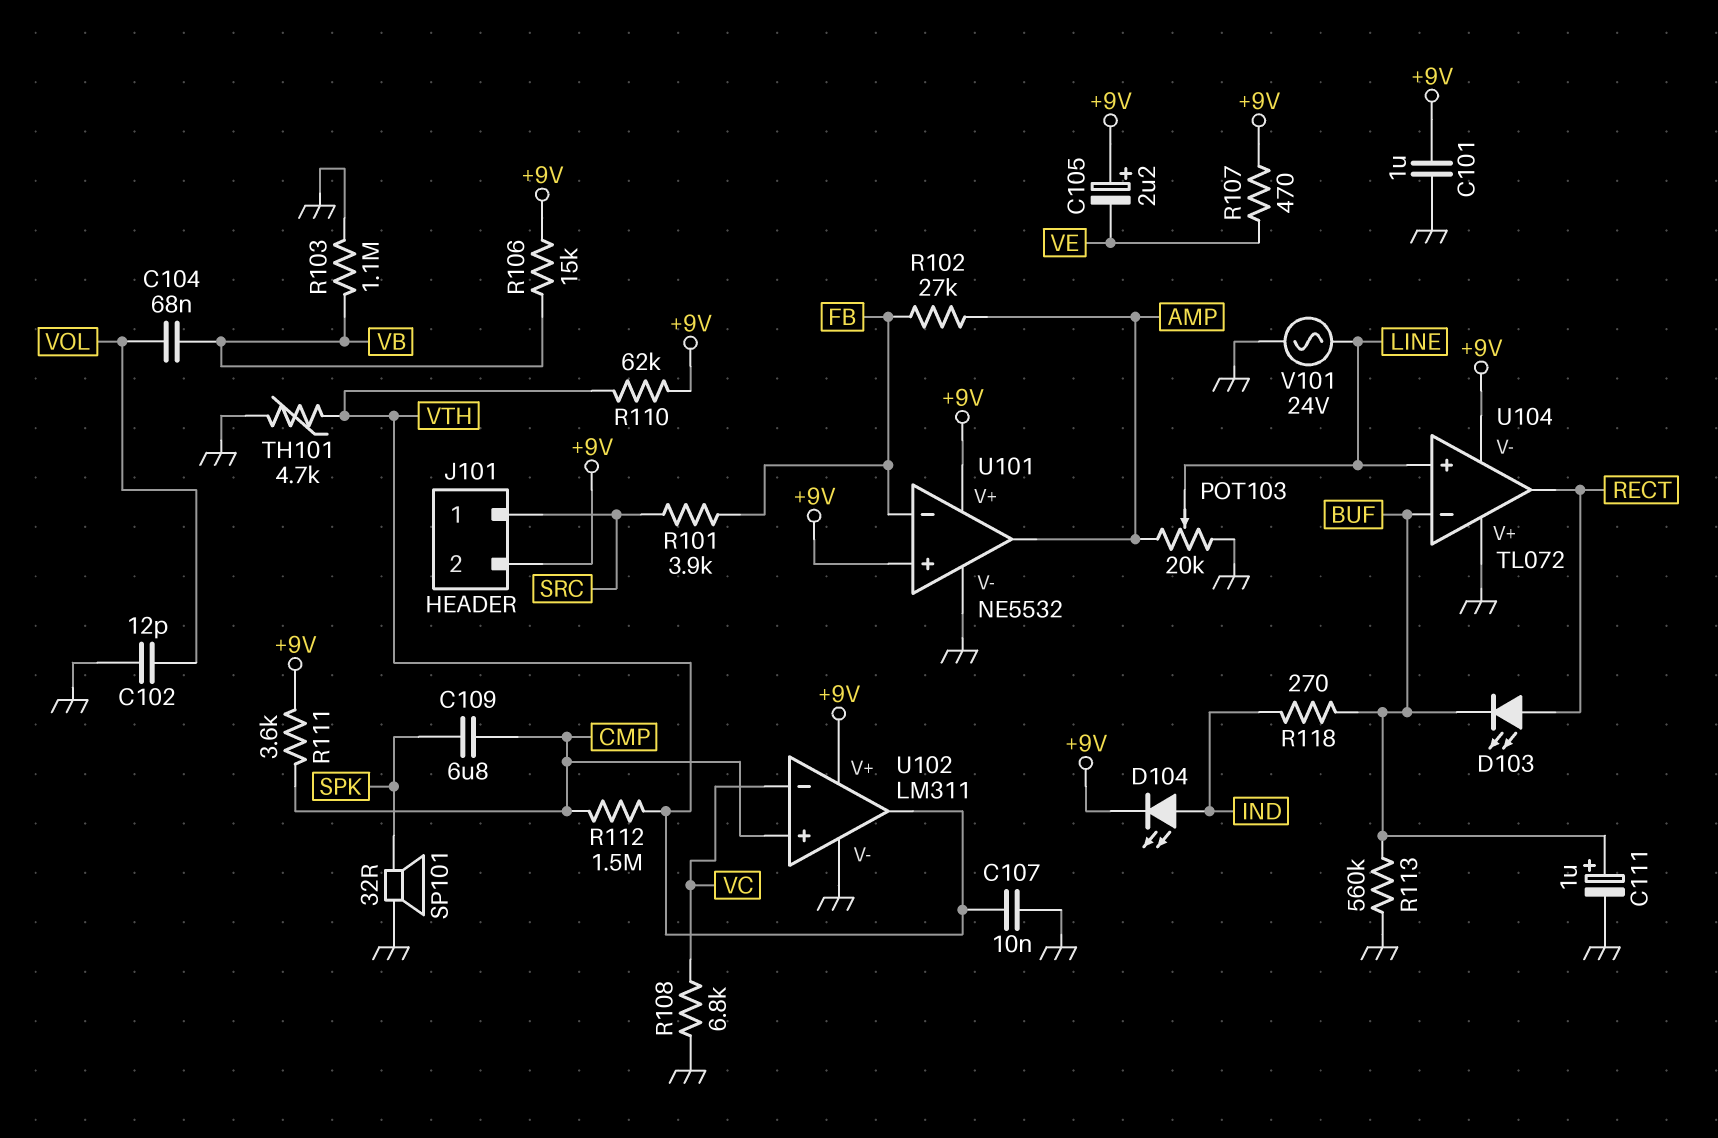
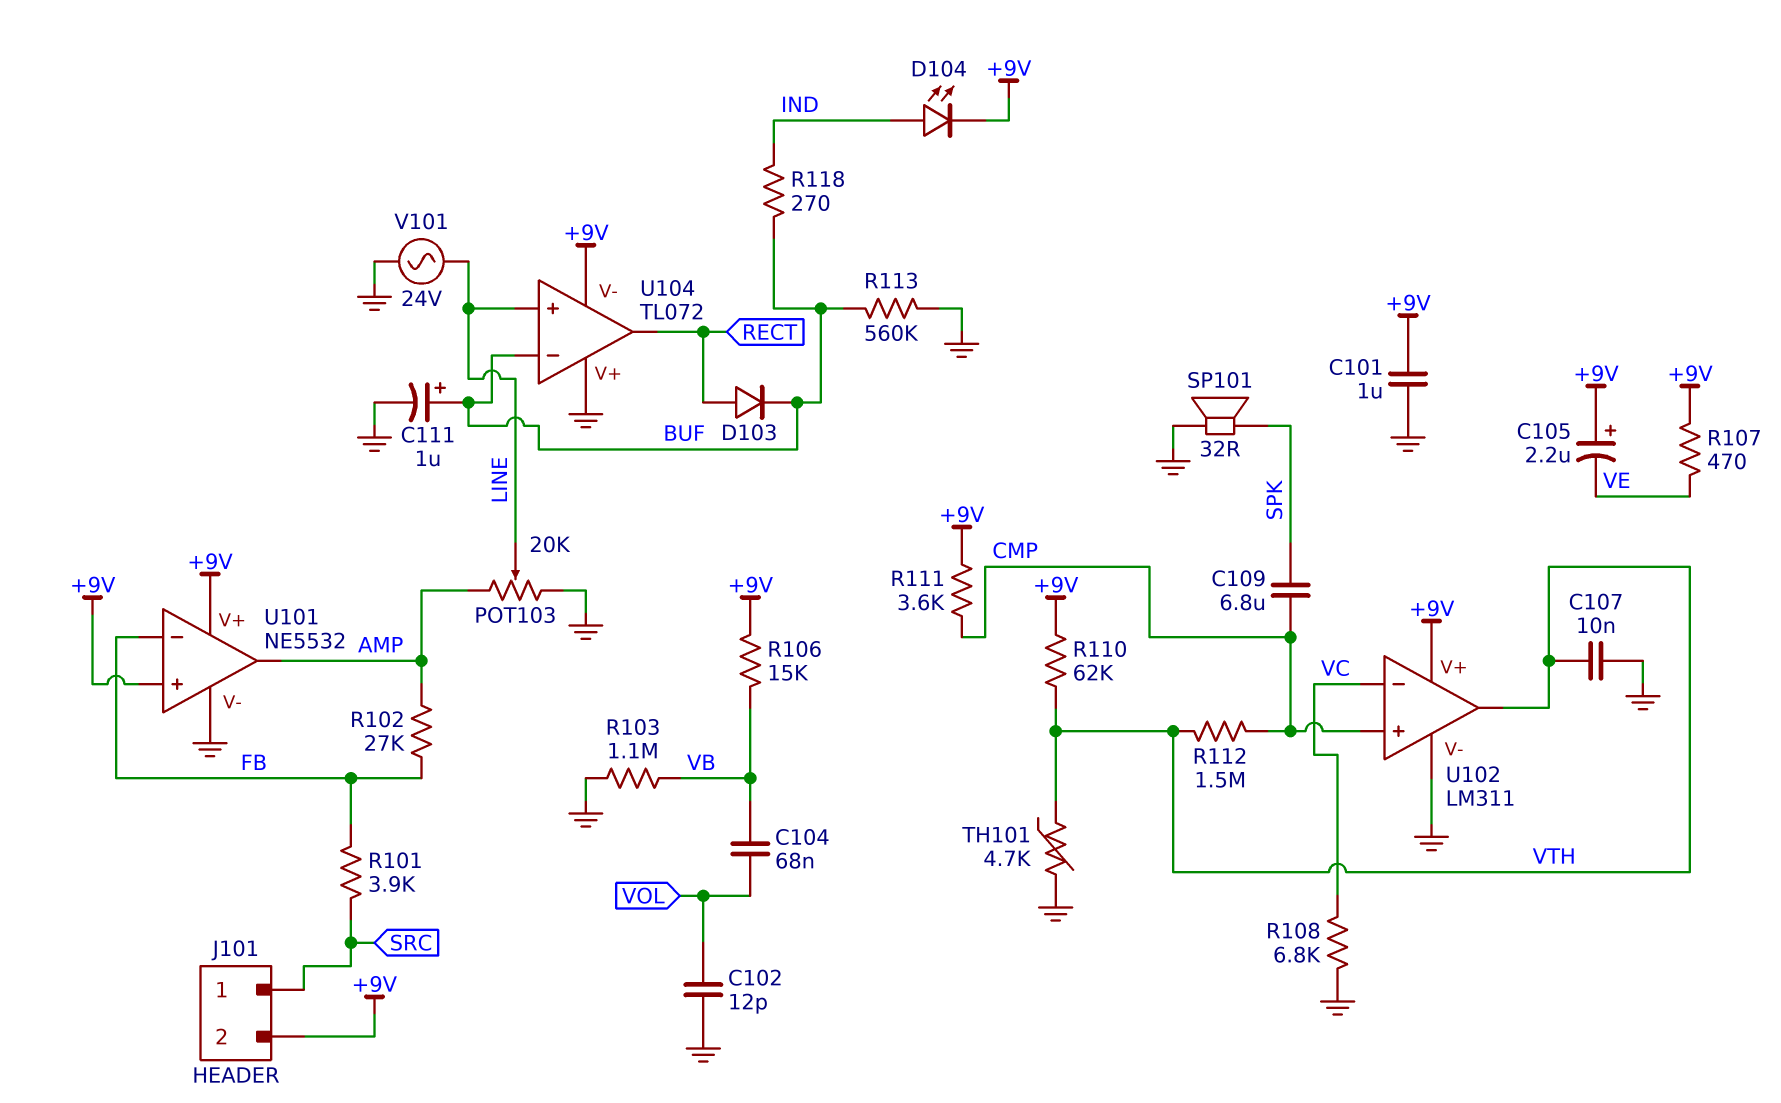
D103: LED (A RECT, K BUF) -> diode (A RECT, K BUF)

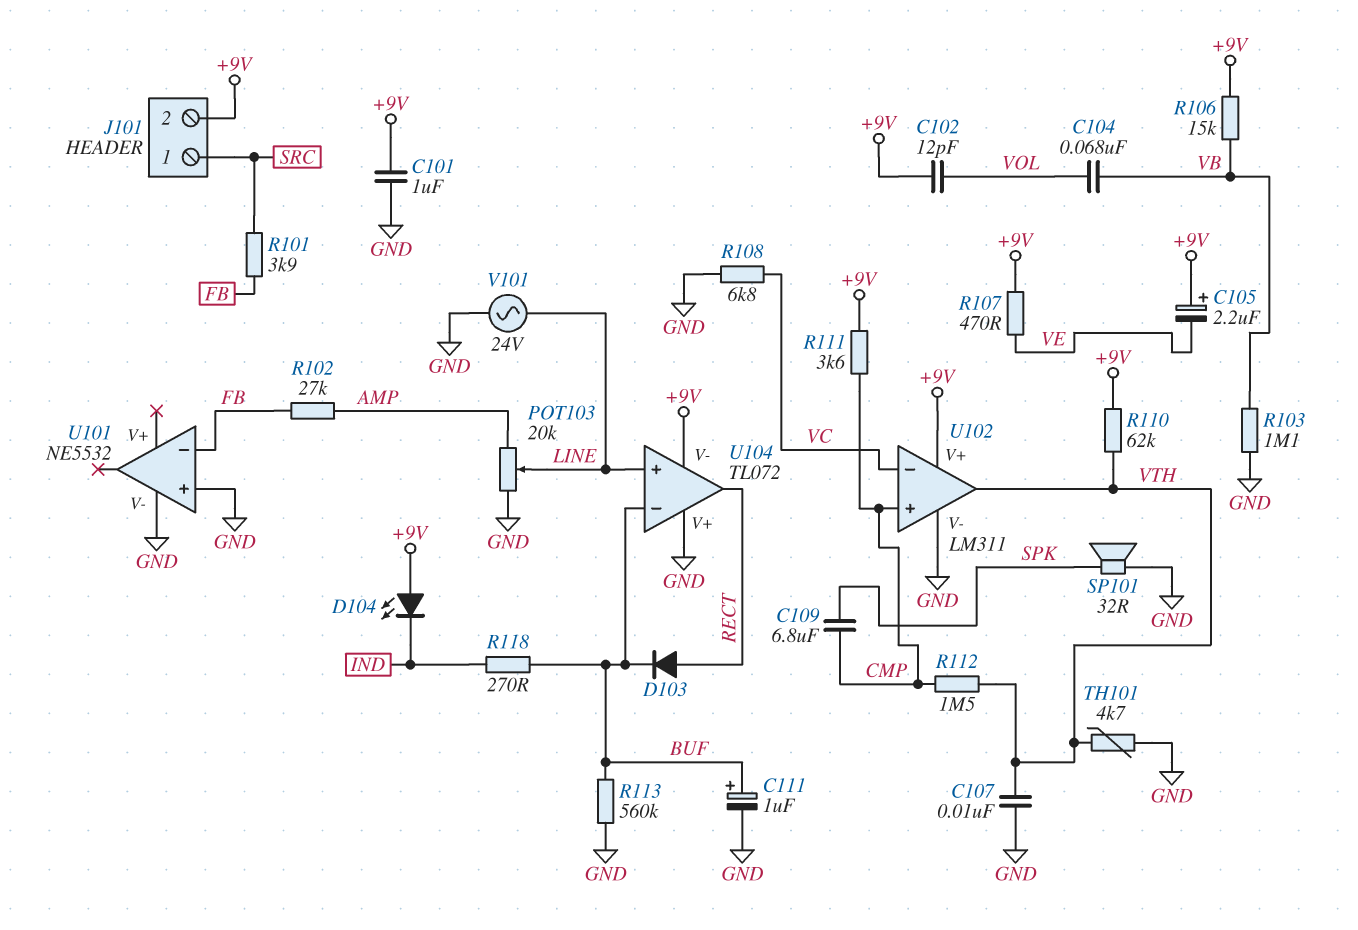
C102: 12pF (GND, VOL) -> 12pF (+9V, VOL)
D104: LED (A IND, K +9V) -> LED (A +9V, K IND)
U101 pin V+: +9V -> none
U101 pin in+: +9V -> GND
U101 pin out: AMP -> none

